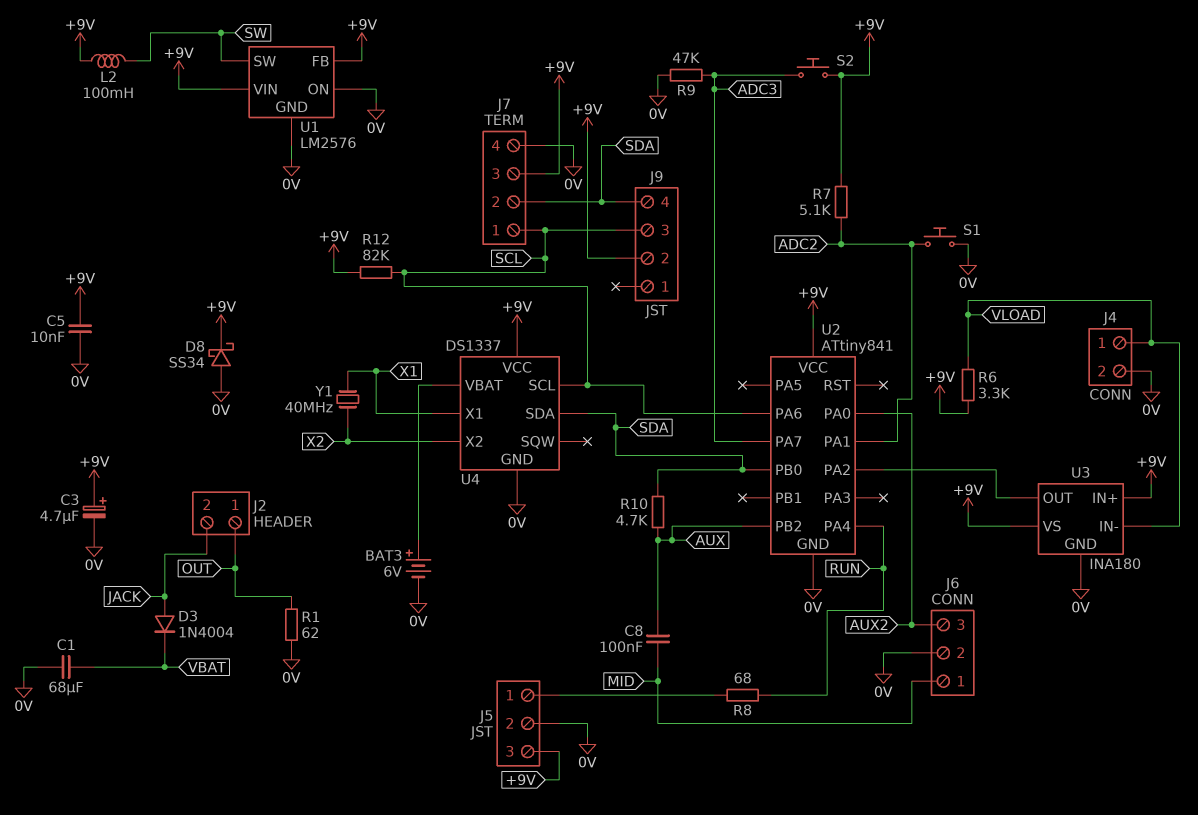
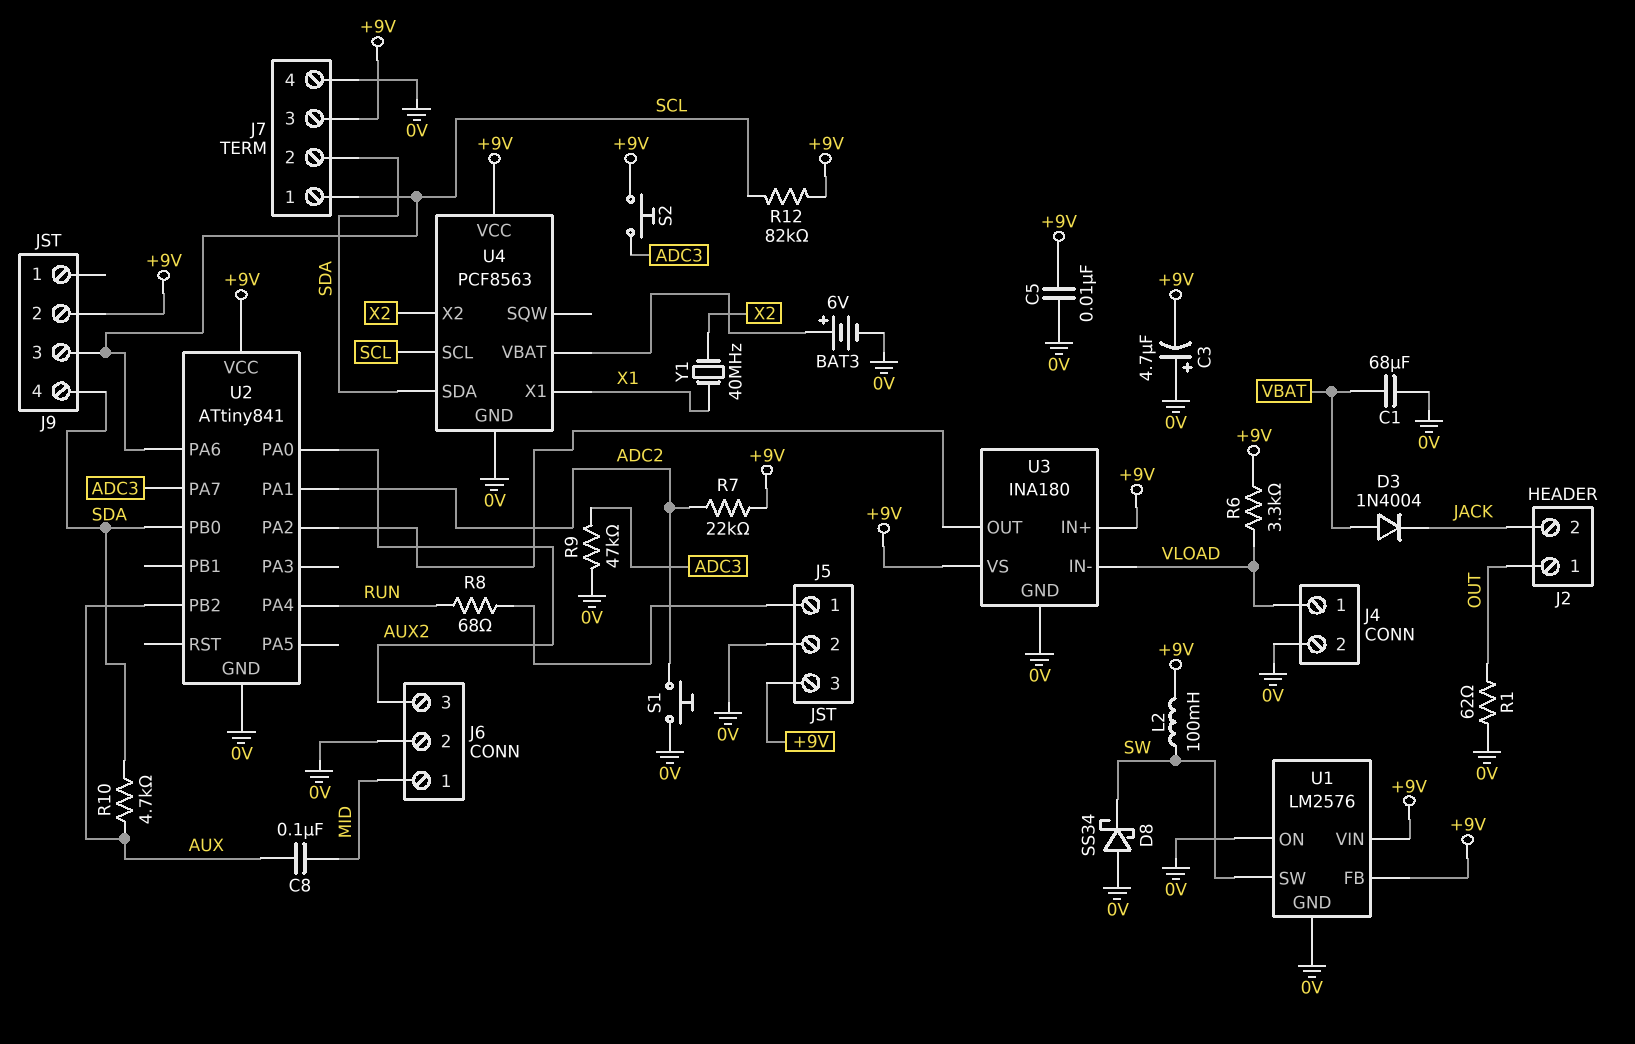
C3: 4.7uF (plus +9V, minus 0V) -> 4.7uF (plus 0V, minus +9V)
D3: diode 1N4004 (A JACK, K VBAT) -> diode 1N4004 (A VBAT, K JACK)
D8: schottky SS34 (A 0V, K +9V) -> schottky SS34 (A 0V, K SW)
R7: 5.1k (+9V, ADC2) -> 22k (+9V, ADC2)
U4: DS1337 -> PCF8563

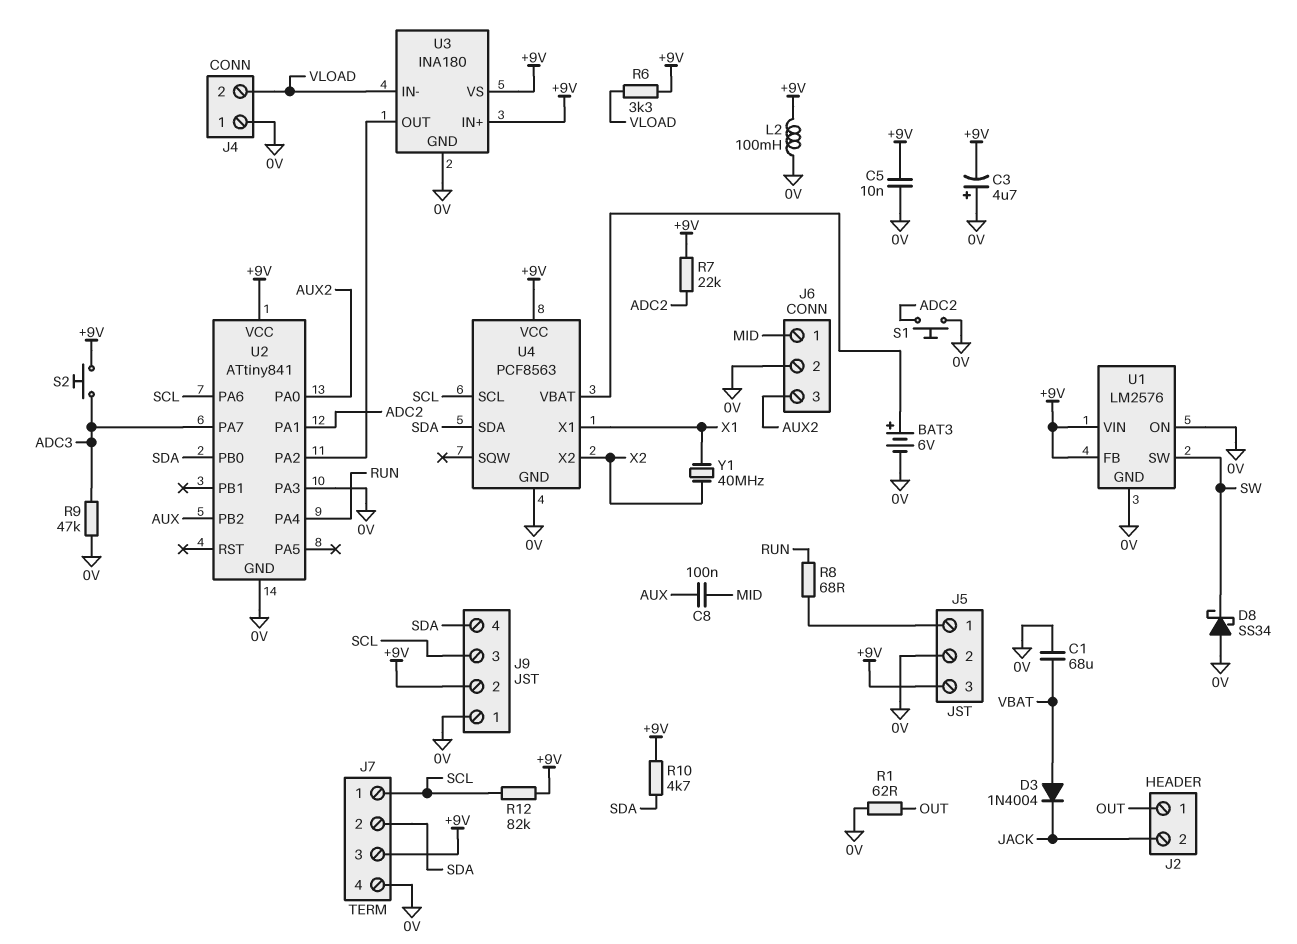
J4 pin 1: VLOAD -> 0V
J4 pin 2: 0V -> VLOAD
J9 pin 1: none -> 0V
L2: 100mH (+9V, SW) -> 100mH (+9V, 0V)
R10: 4.7k (AUX, SDA) -> 4.7k (+9V, SDA)
U2 pin PA3: none -> 0V

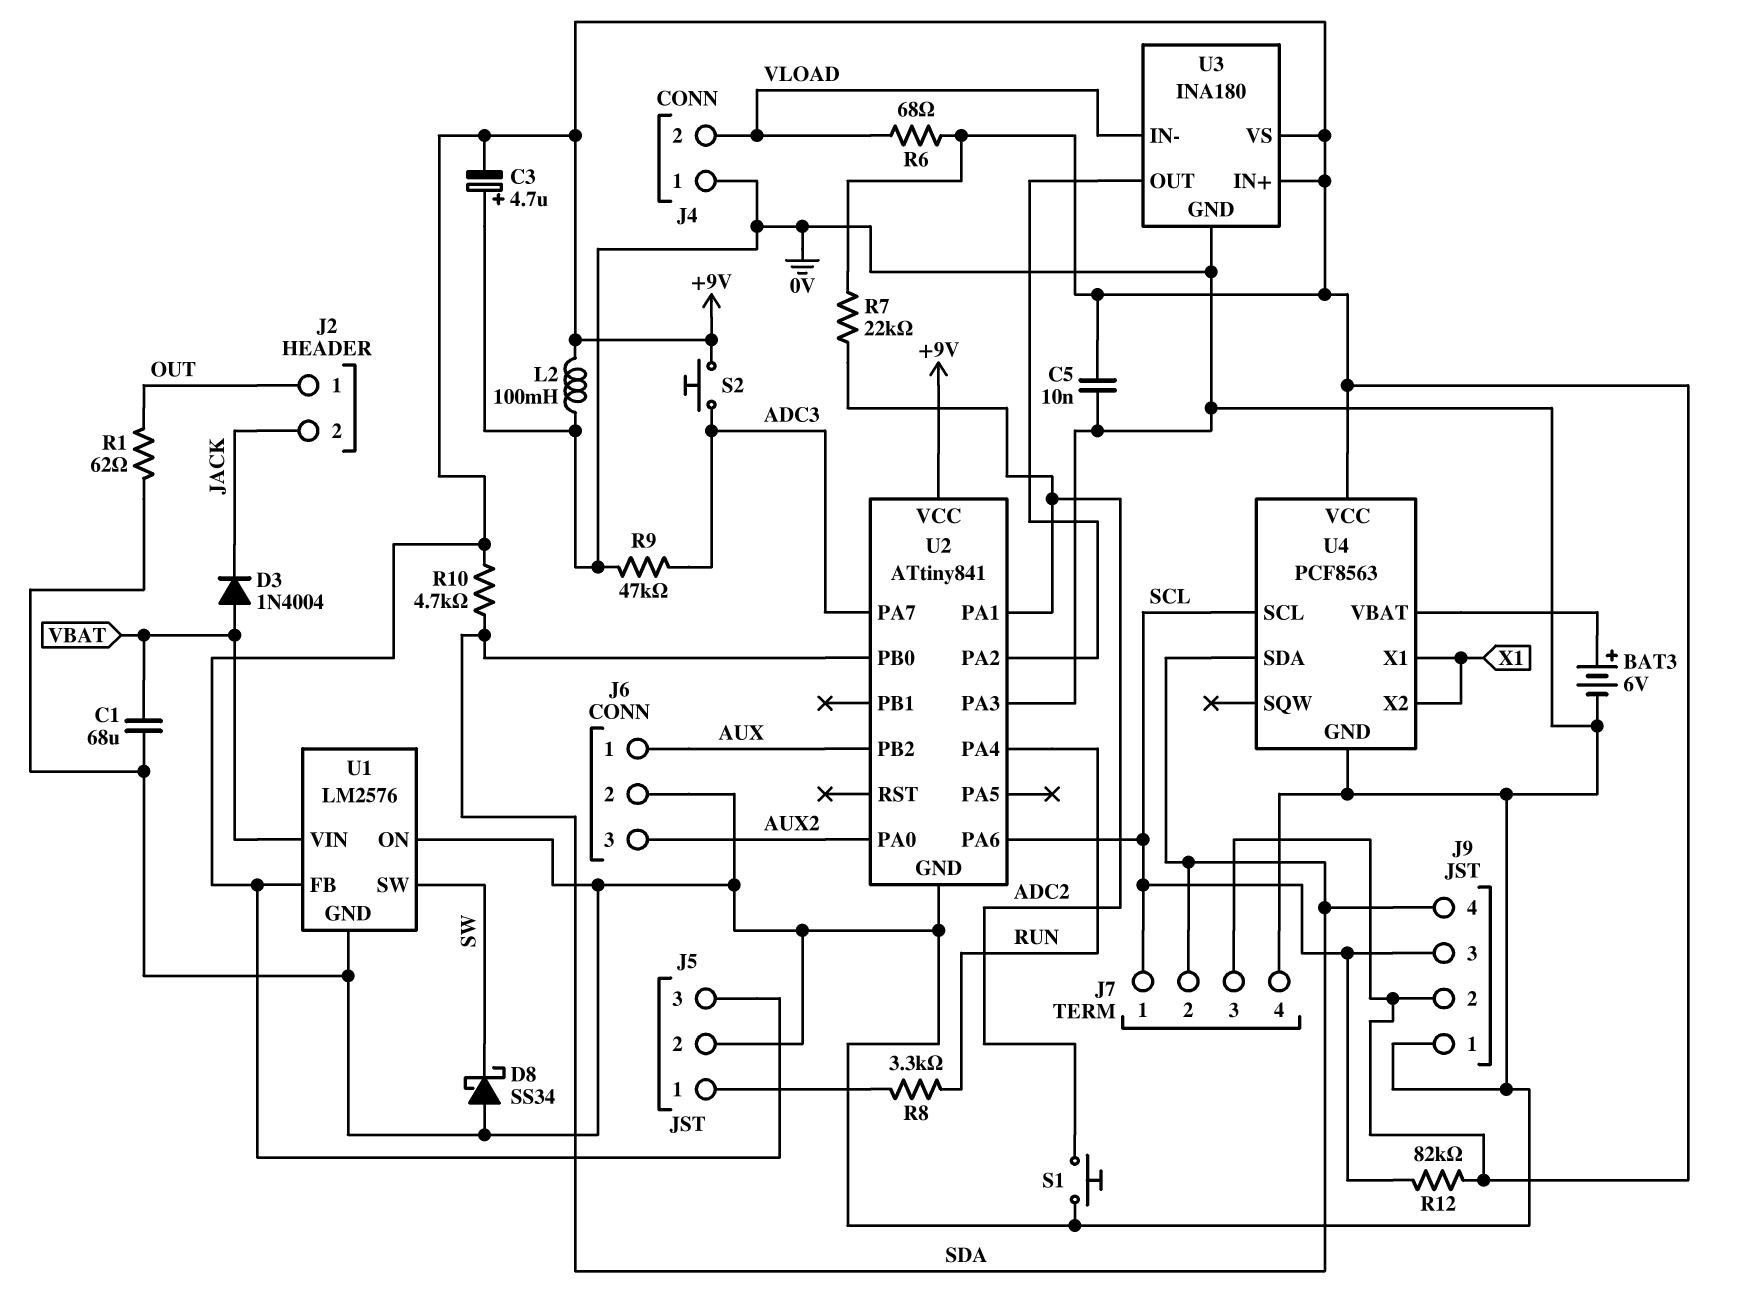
C8: 100nF (AUX, MID) -> none
J6 pin 1: MID -> AUX
R6: 3.3k (+9V, VLOAD) -> 68 (+9V, VLOAD)
R8: 68 (J5/1, RUN) -> 3.3k (J5/1, RUN)
U1 pin VIN: +9V -> VBAT
U4 pin X2: X2 -> X1
Y1: 40MHz (X1, X2) -> none

